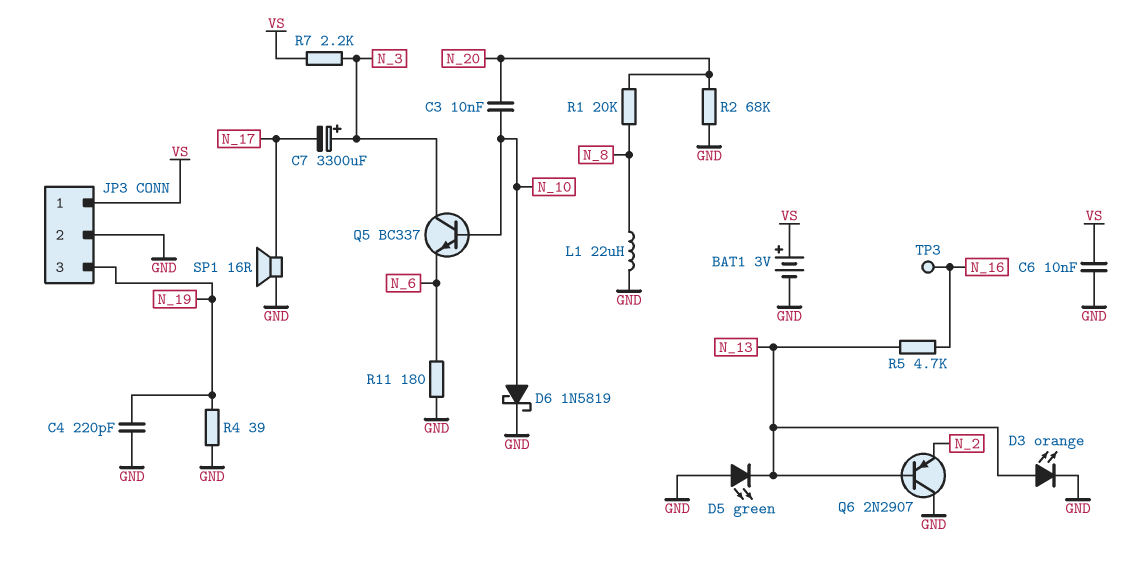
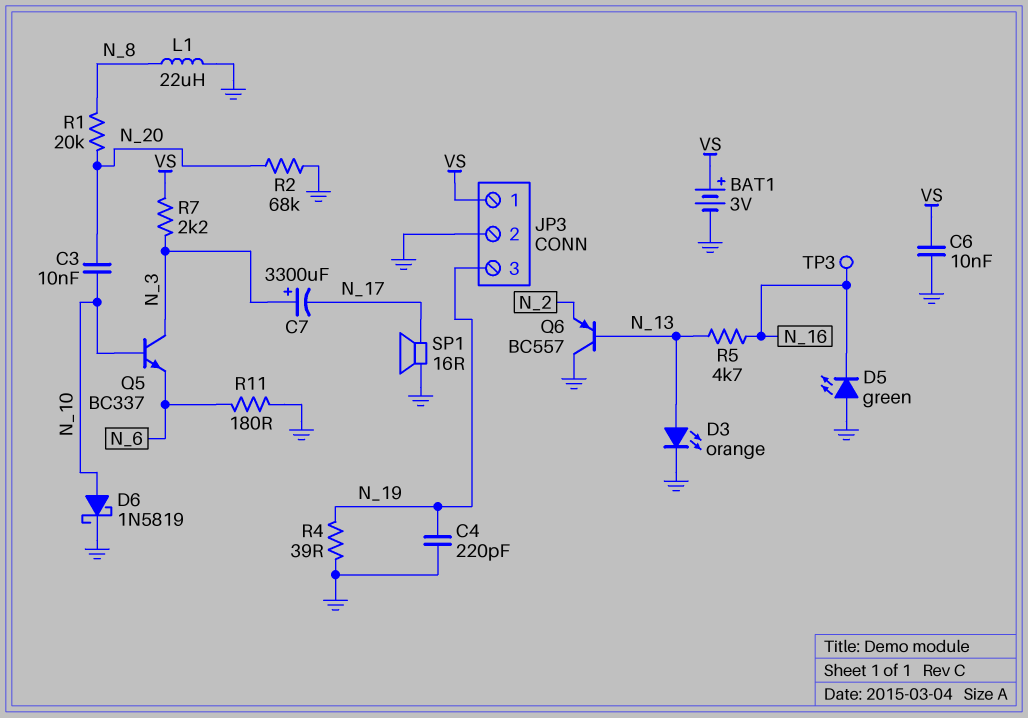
D5: LED green (A GND, K N_13) -> LED green (A GND, K N_16)
Q6: PNP 2N2907 (B N_13, C GND, E N_2) -> PNP BC557 (B N_13, C GND, E N_2)

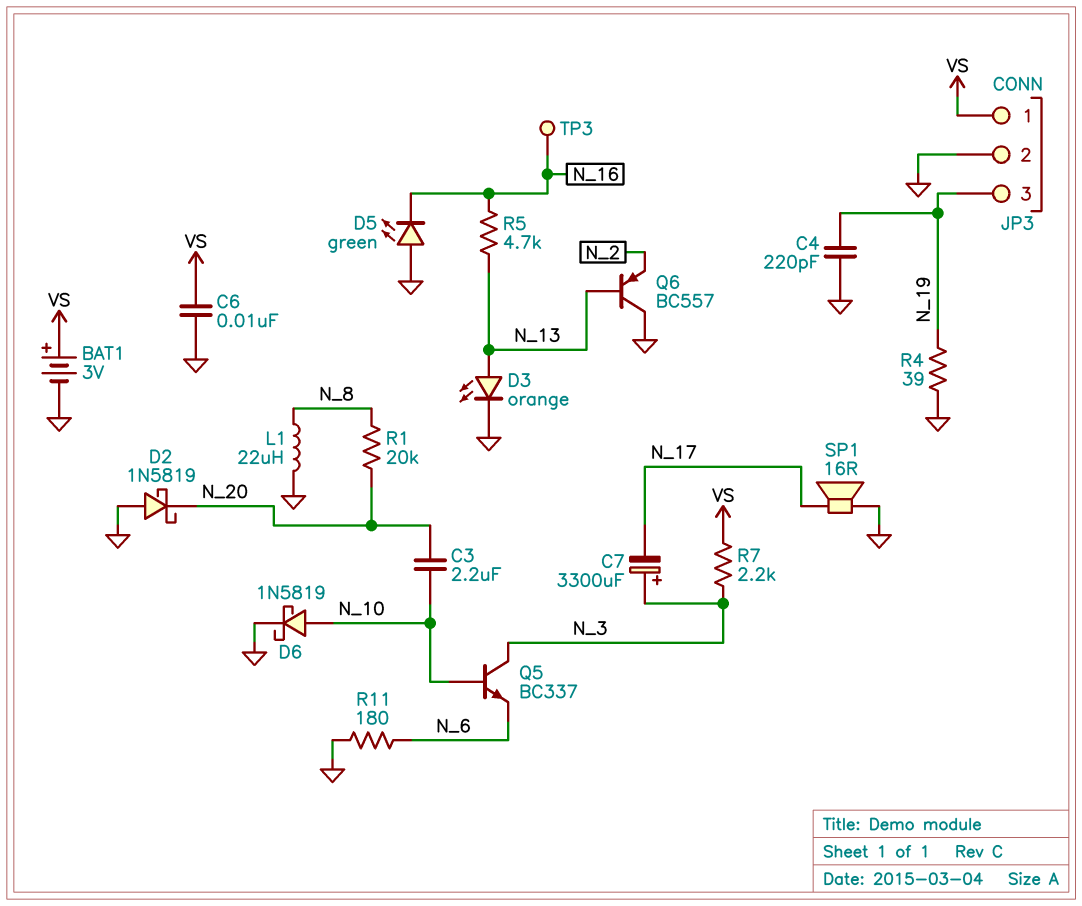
C3: 10nF (N_10, N_20) -> 2.2uF (N_10, N_20)
D2: none -> schottky 1N5819 (A GND, K N_20)
R2: 68k (GND, N_20) -> none

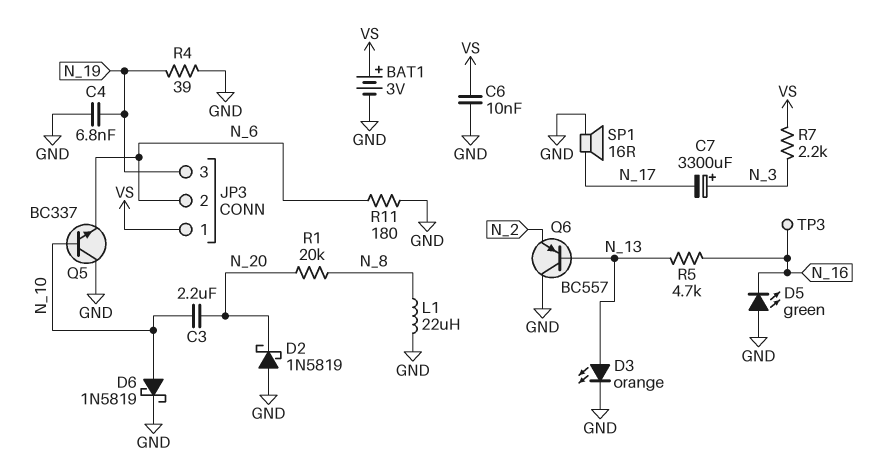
C4: 220pF (GND, N_19) -> 6.8nF (GND, N_19)
JP3 pin 2: GND -> N_6
Q5: NPN BC337 (B N_10, C N_3, E N_6) -> NPN BC337 (B N_10, C GND, E N_6)

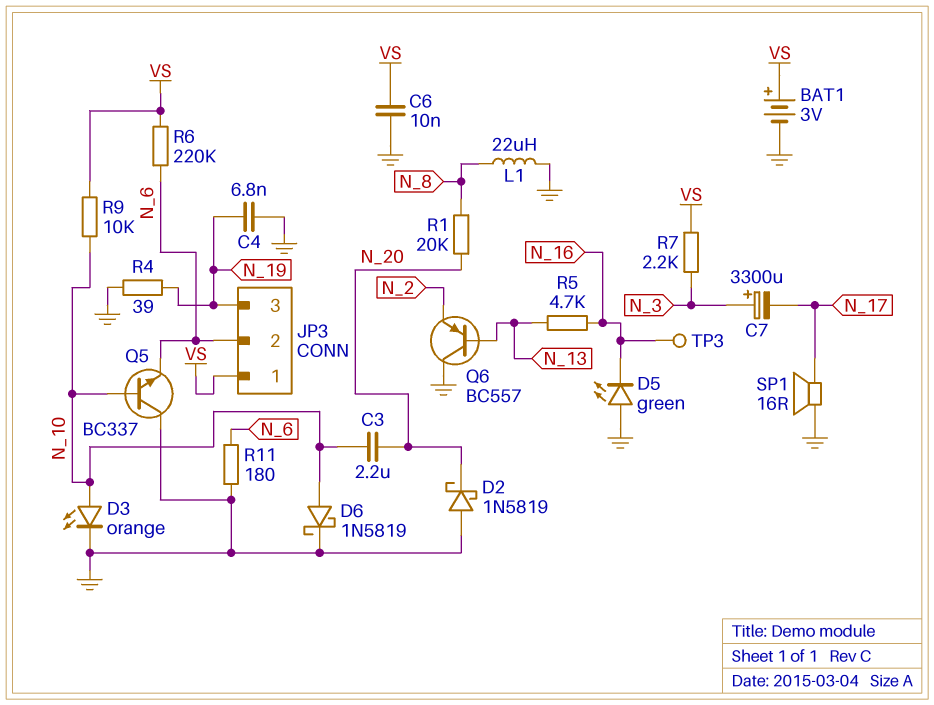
D3: LED orange (A N_13, K GND) -> LED orange (A N_10, K GND)
R6: none -> 220k (N_6, VS)
R9: none -> 10k (N_10, VS)

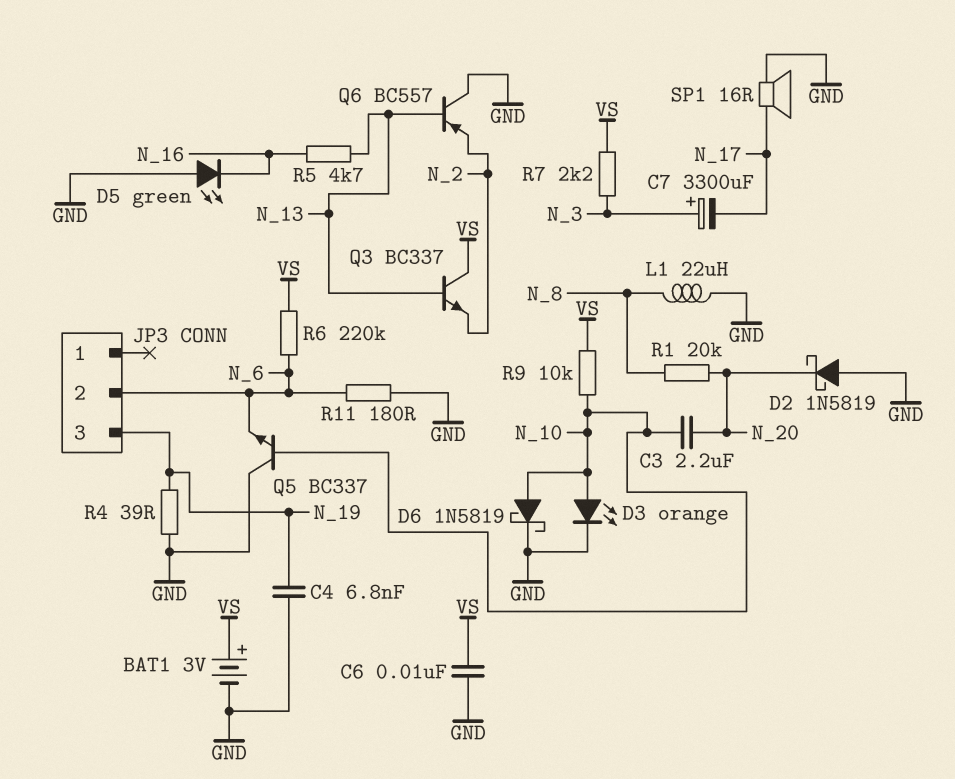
JP3 pin 1: VS -> none
Q3: none -> NPN BC337 (B N_13, C VS, E N_2)
TP3: test point (N_16) -> none

